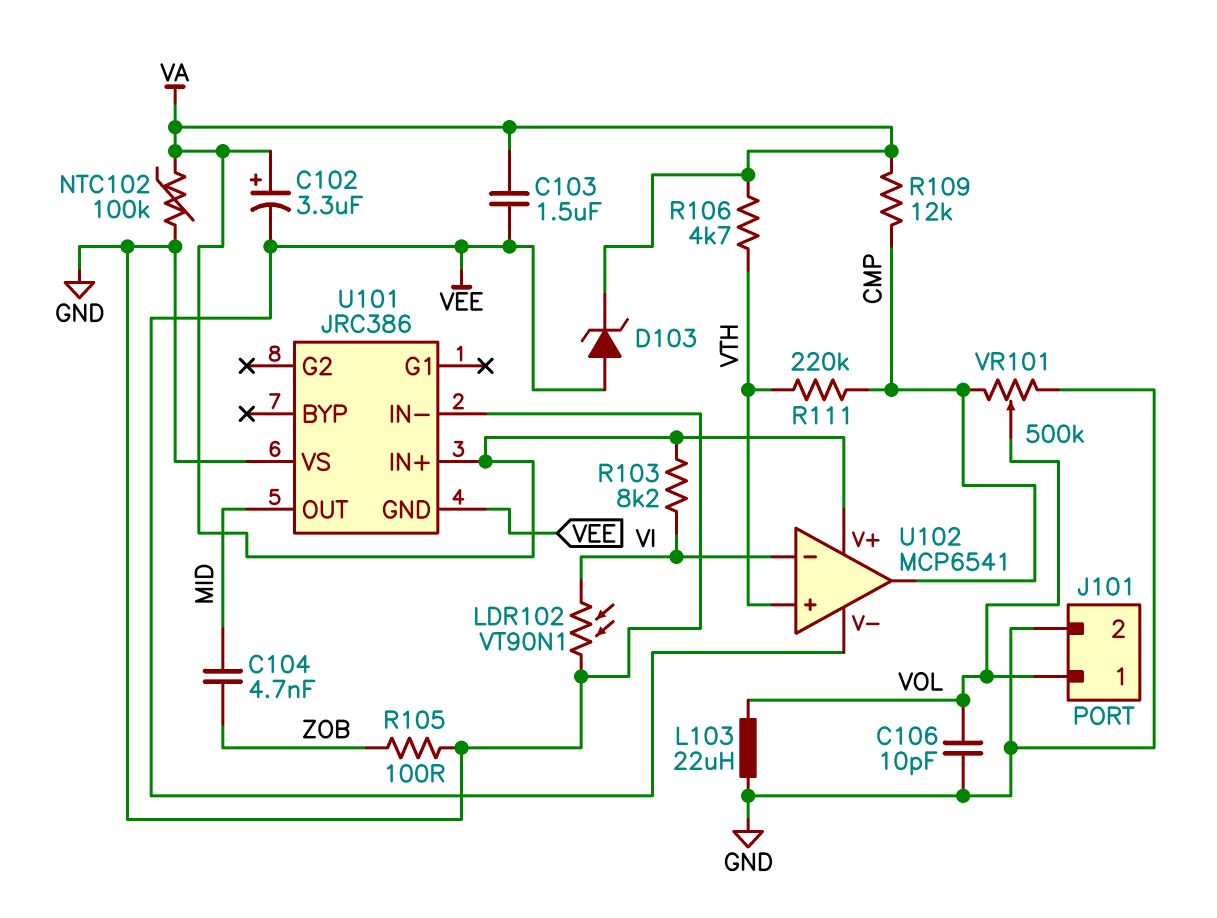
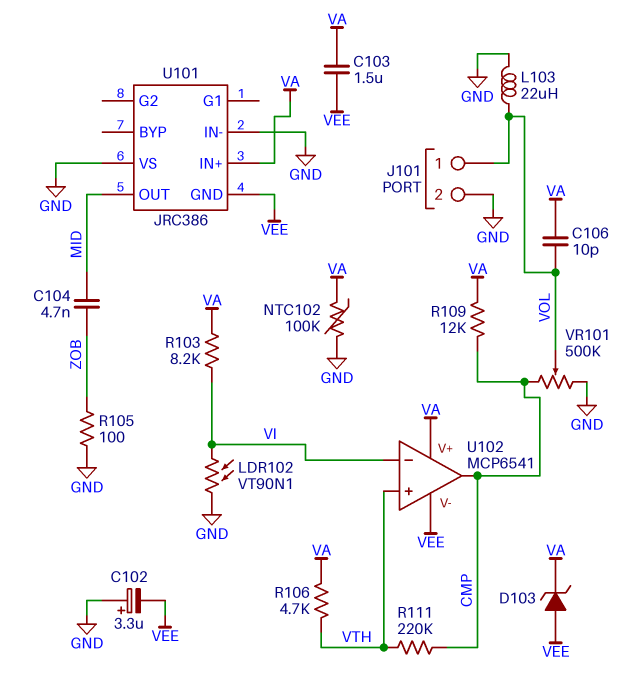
C102: 3.3uF (plus VA, minus VEE) -> 3.3uF (plus GND, minus VEE)
C106: 10pF (GND, VOL) -> 10pF (VA, VOL)

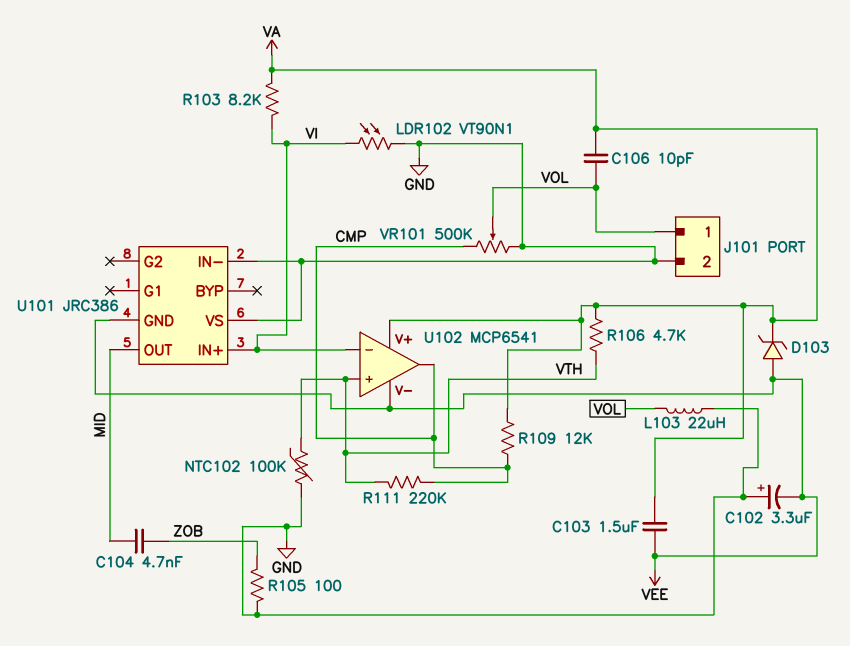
NTC102: 100k (GND, VA) -> 100k (GND, VTH)
U101 pin IN+: VA -> VI

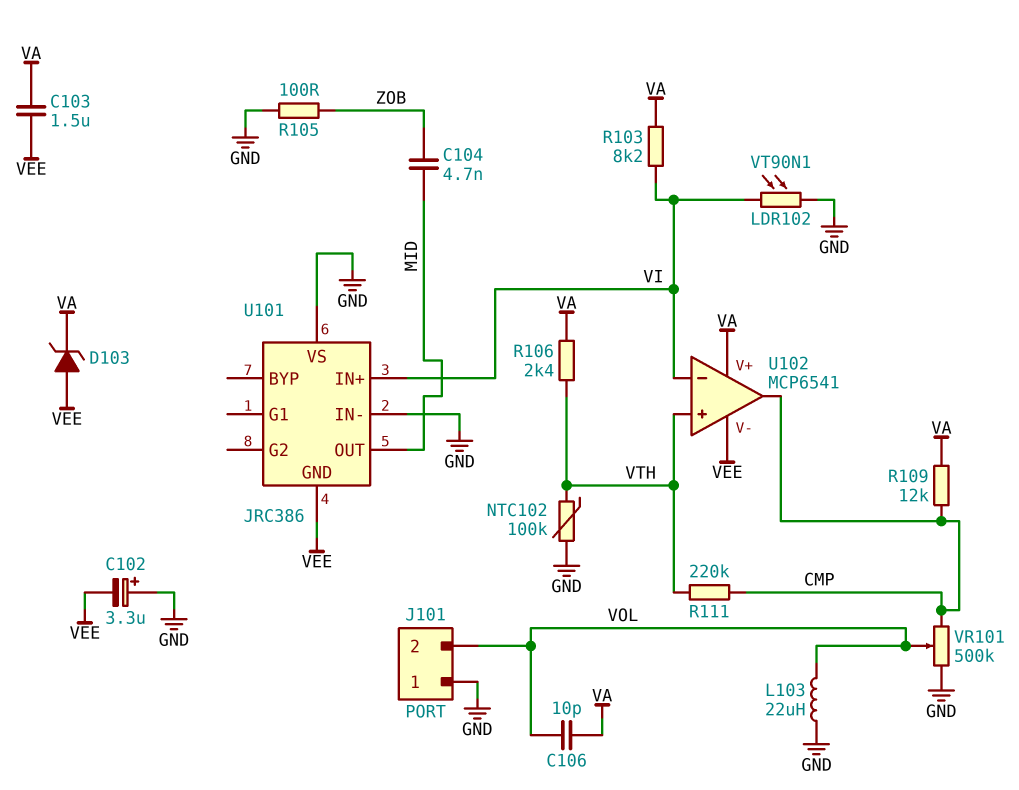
J101 pin 1: VOL -> GND
J101 pin 2: GND -> VOL
R106: 4.7k (VA, VTH) -> 2.4k (VA, VTH)

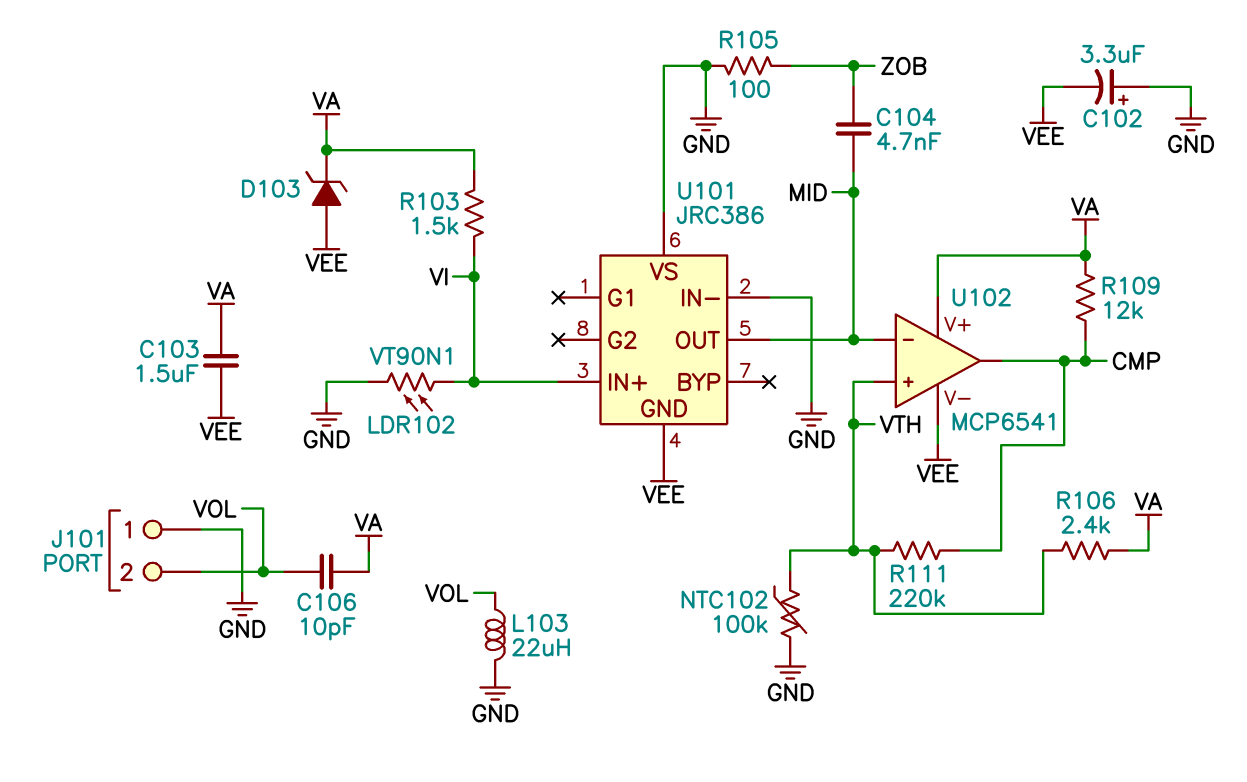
R103: 8.2k (VA, VI) -> 1.5k (VA, VI)
U102 pin in-: VI -> MID
VR101: 500k (CMP, GND, wiper VOL) -> none

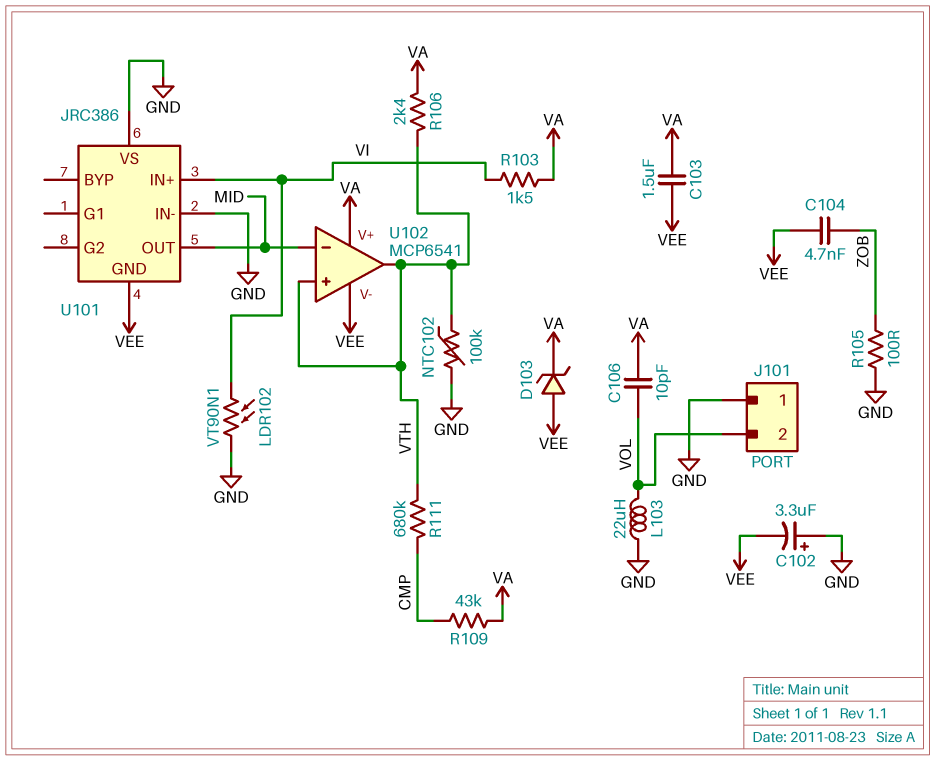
C104: 4.7nF (MID, ZOB) -> 4.7nF (VEE, ZOB)
R109: 12k (CMP, VA) -> 43k (CMP, VA)
R111: 220k (CMP, VTH) -> 680k (CMP, VTH)
U102 pin out: CMP -> VTH

